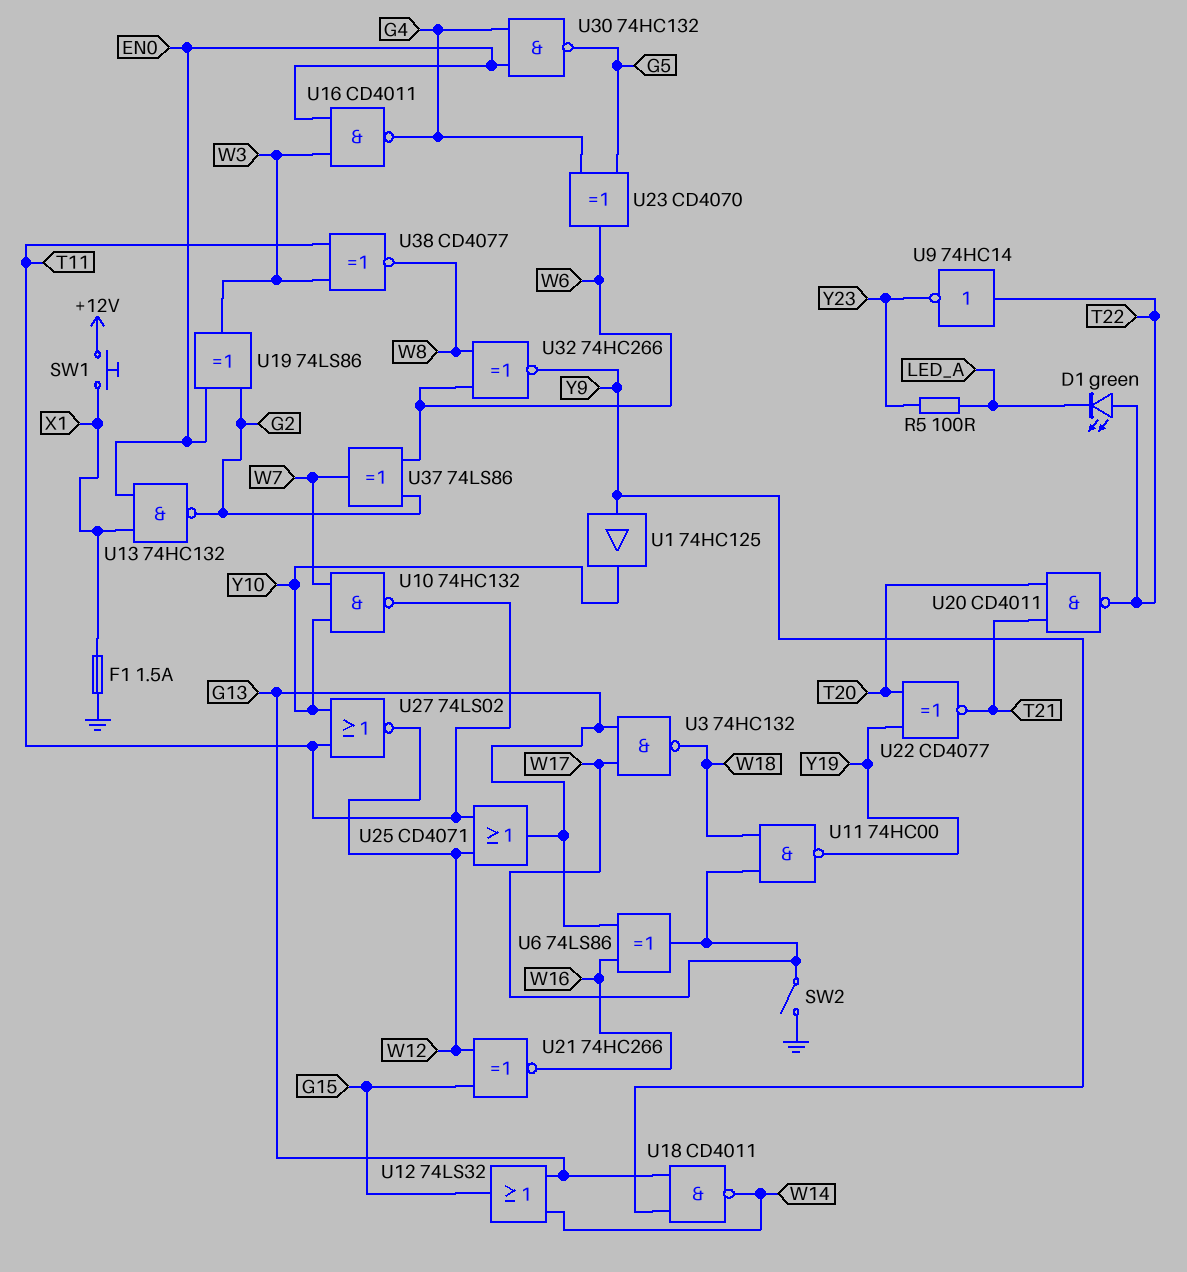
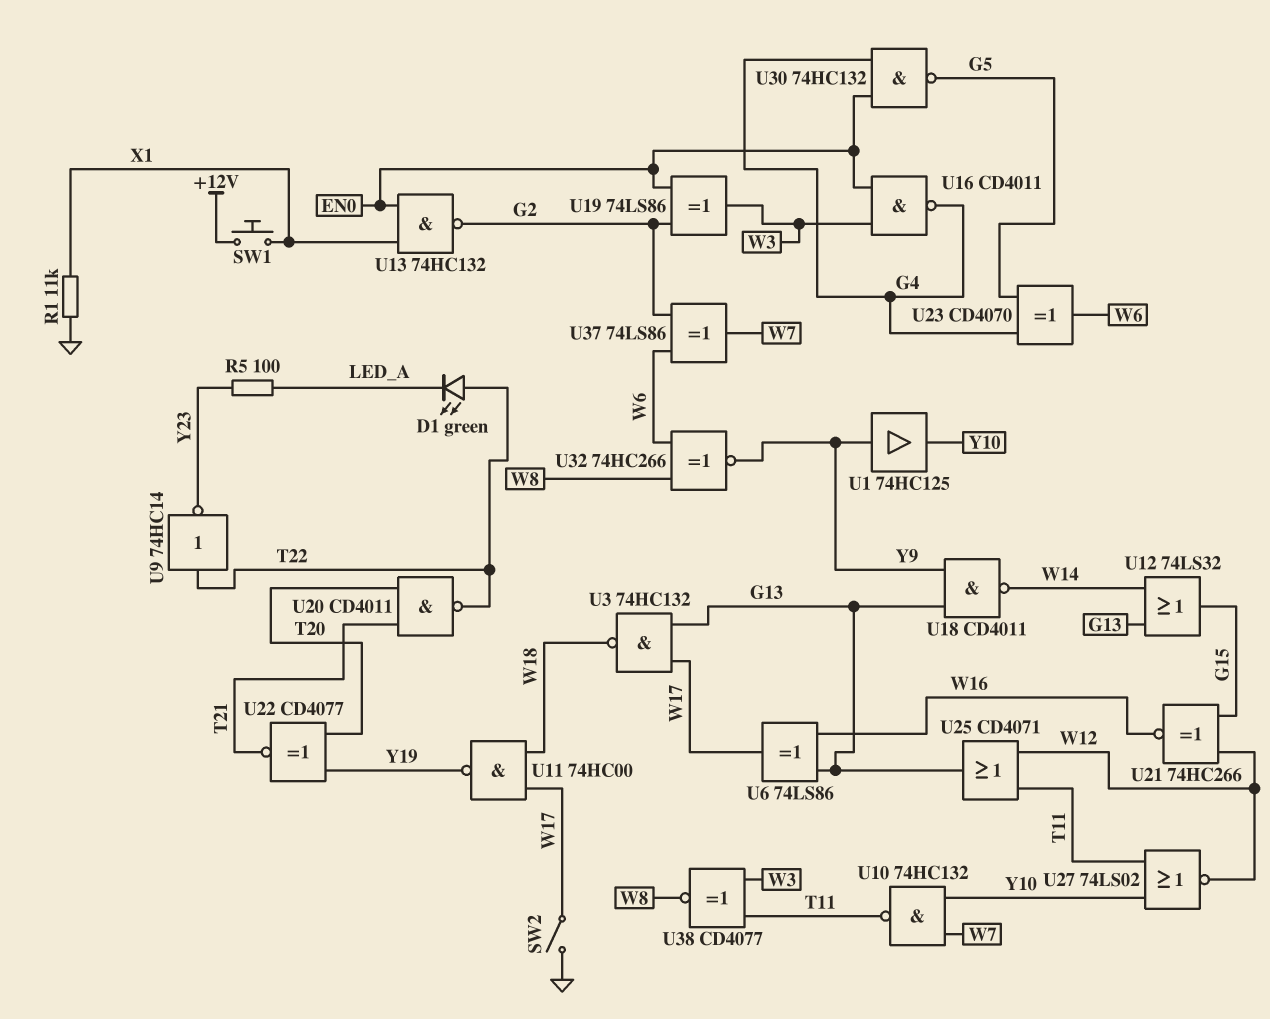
F1: 1.5A (GND, X1) -> none
R1: none -> 11k (GND, X1)

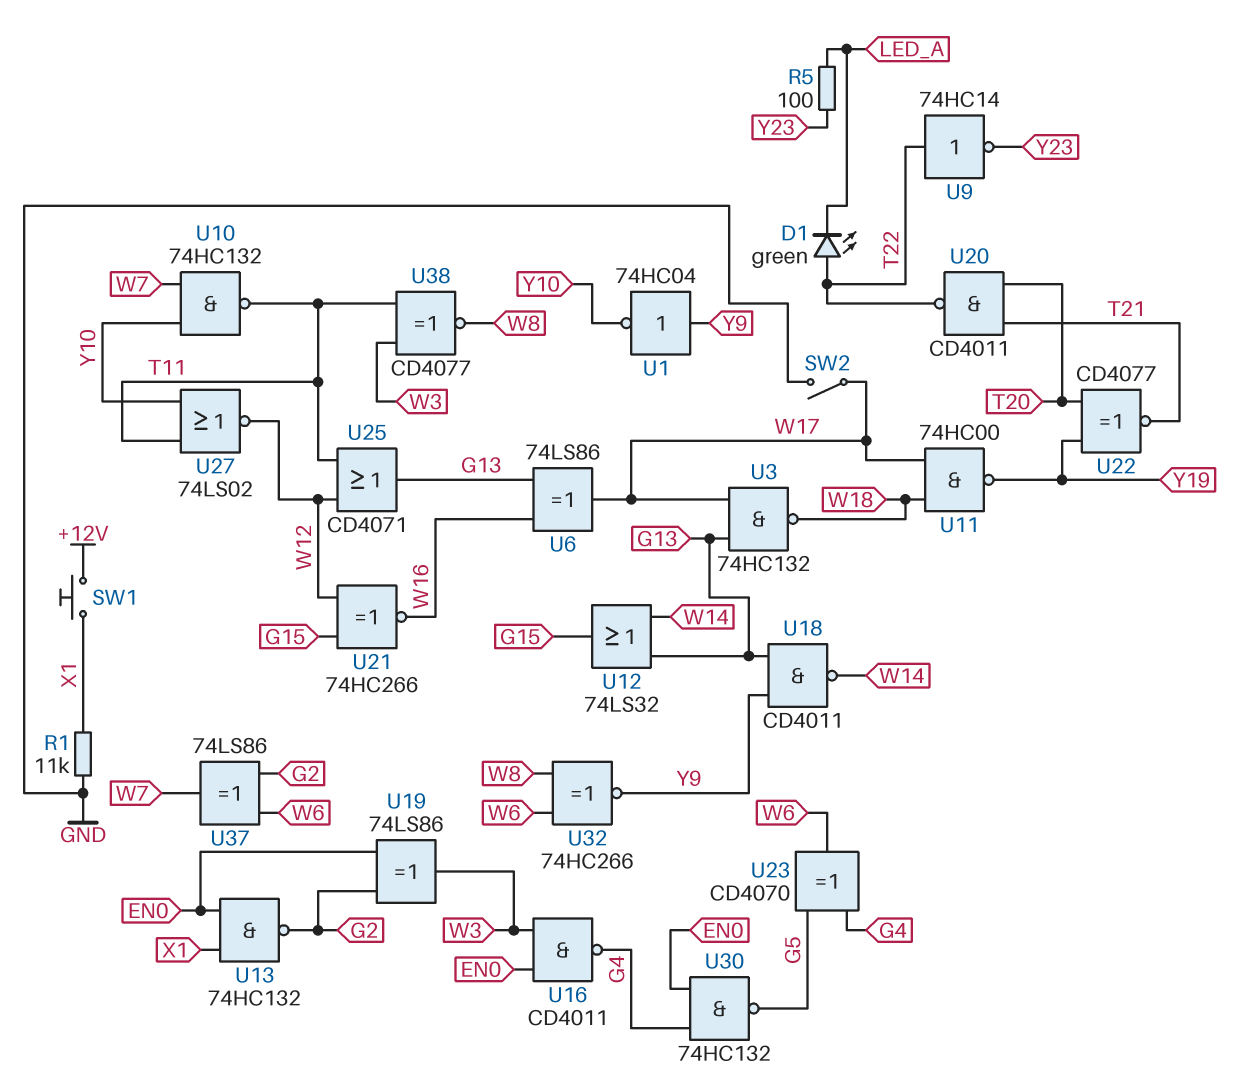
U1: buffer 74HC125 (in Y9, out Y10) -> NOT 74HC04 (in Y9, out Y10)

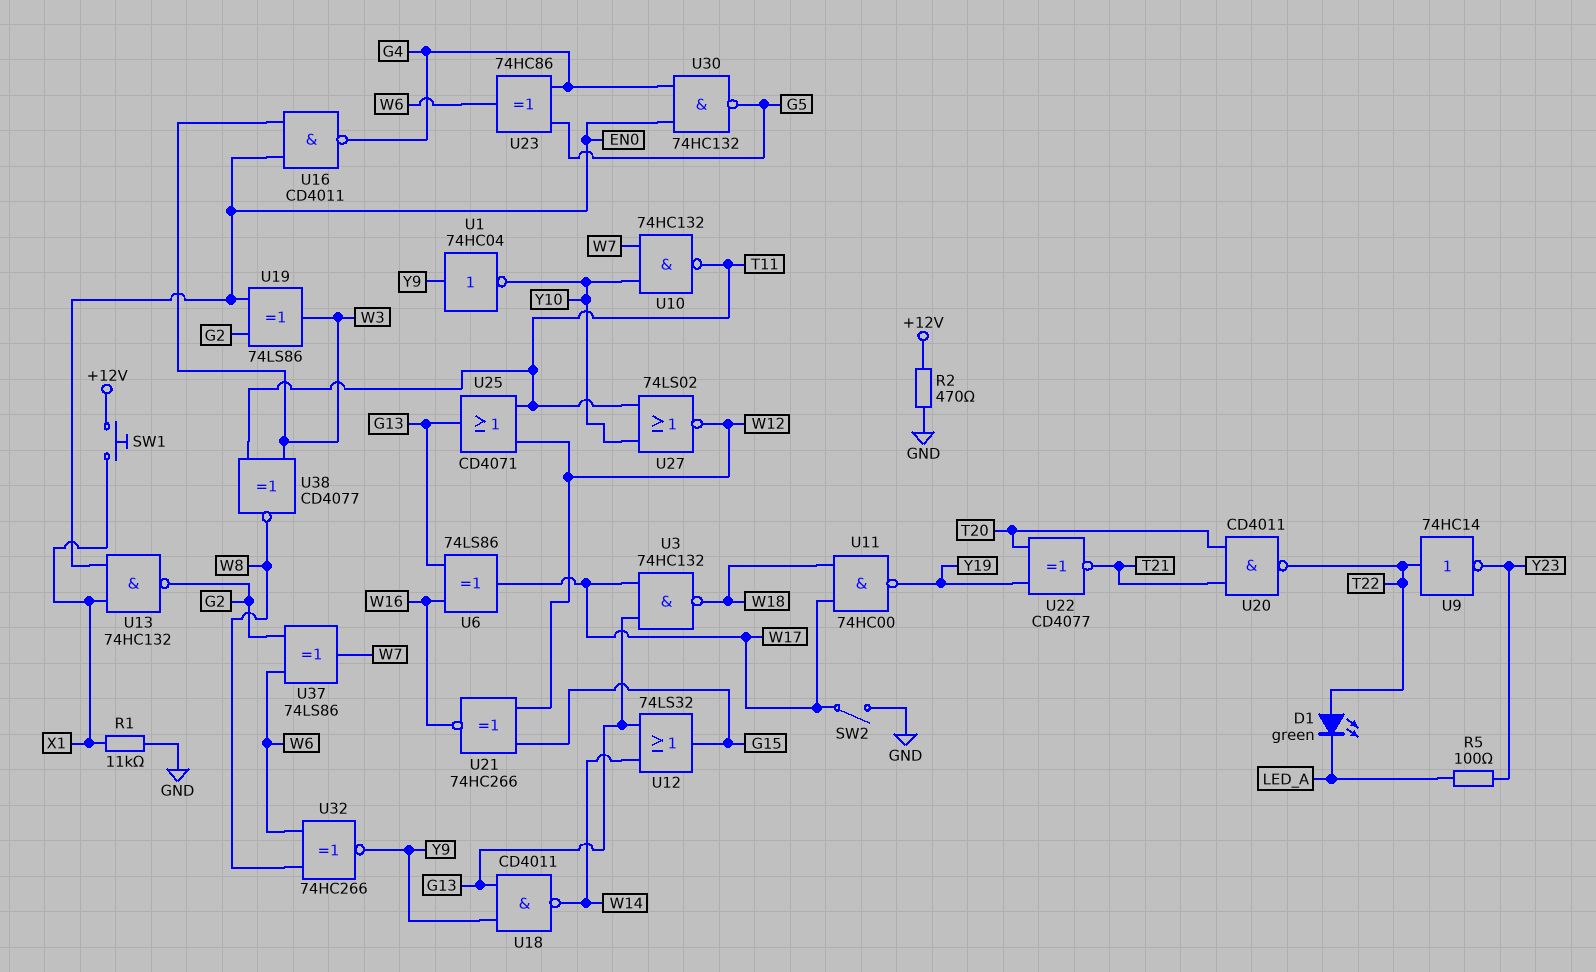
R2: none -> 470 (+12V, GND)
U23: XOR CD4070 (in G4, in G5, out W6) -> XOR 74HC86 (in G4, in G5, out W6)

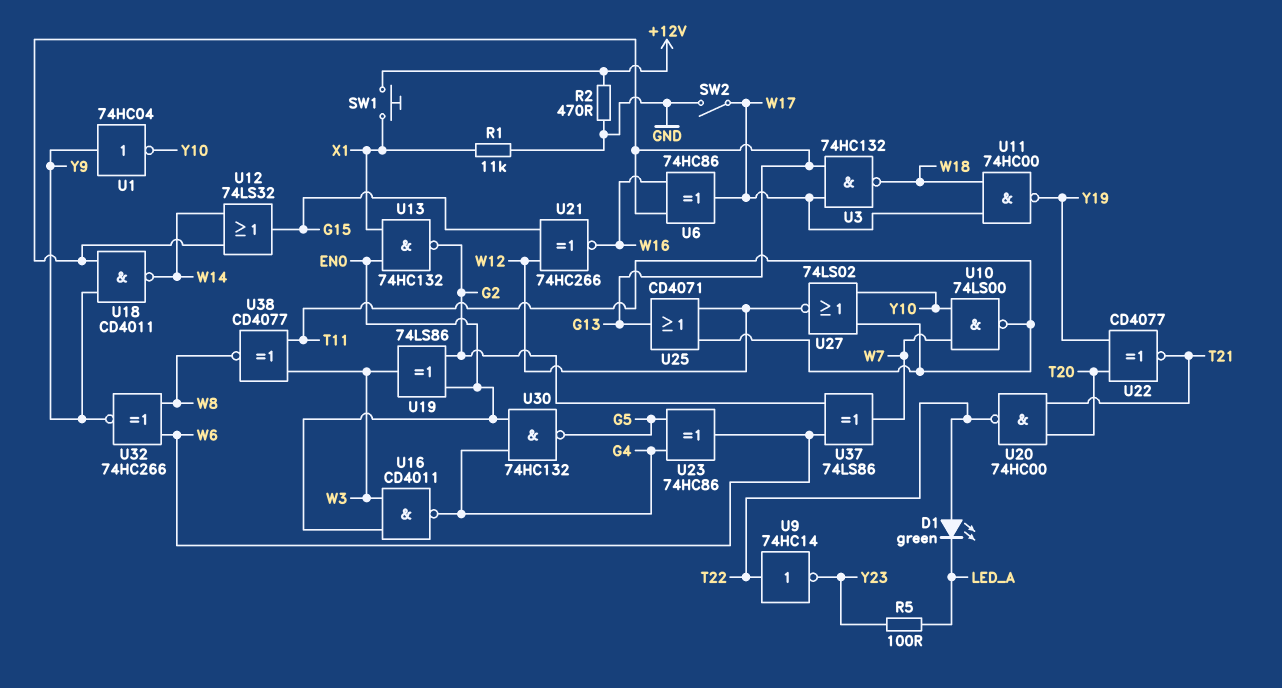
U6: XOR 74LS86 (in G13, in W16, out W17) -> XOR 74HC86 (in G13, in W16, out W17)
U10: NAND 74HC132 (in W7, in Y10, out T11) -> NAND 74LS00 (in W7, in Y10, out T11)
U20: NAND CD4011 (in T20, in T21, out T22) -> NAND 74HC00 (in T20, in T21, out T22)

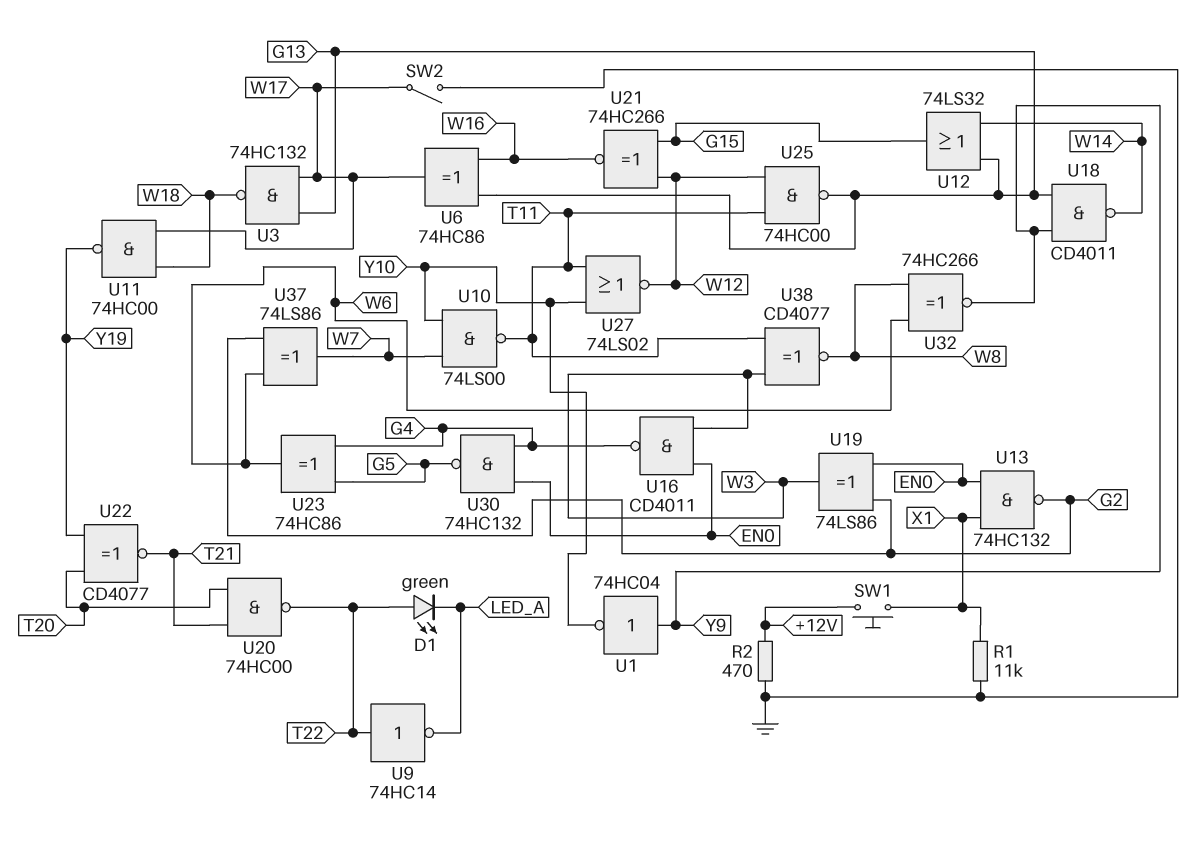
R5: 100 (LED_A, Y23) -> none
U9: NOT 74HC14 (in T22, out Y23) -> NOT 74HC14 (in T22, out LED_A)
U25: OR CD4071 (in T11, in W12, out G13) -> NAND 74HC00 (in T11, in W12, out G13)

